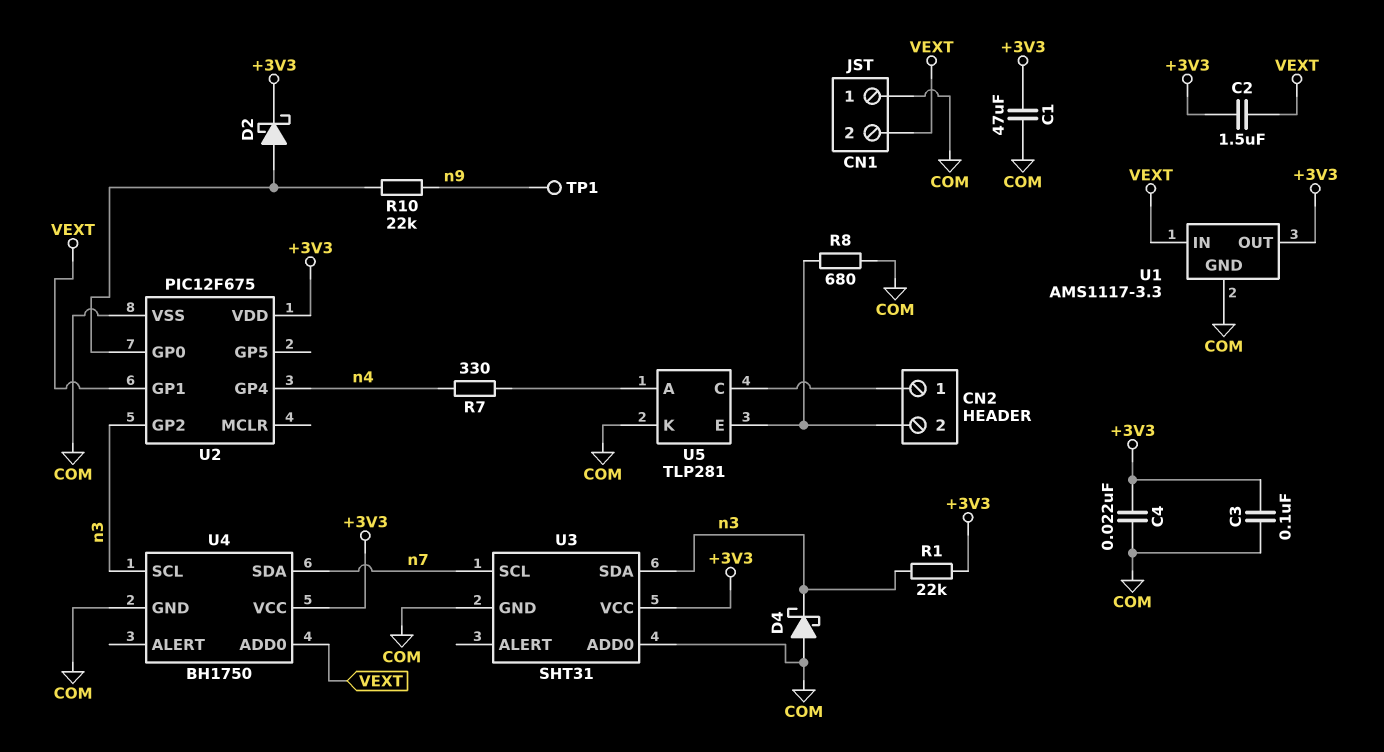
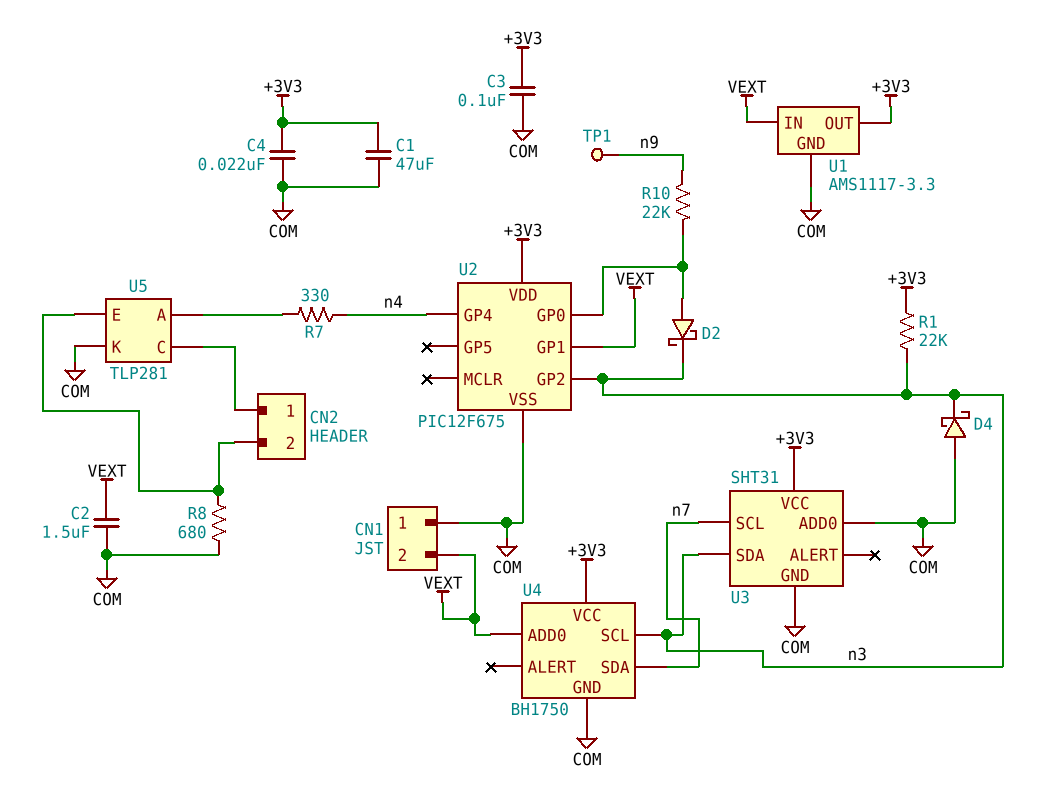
C2: 1.5uF (+3V3, VEXT) -> 1.5uF (COM, VEXT)
D2: schottky (A U2/GP0, K +3V3) -> schottky (A U2/GP0, K n3)

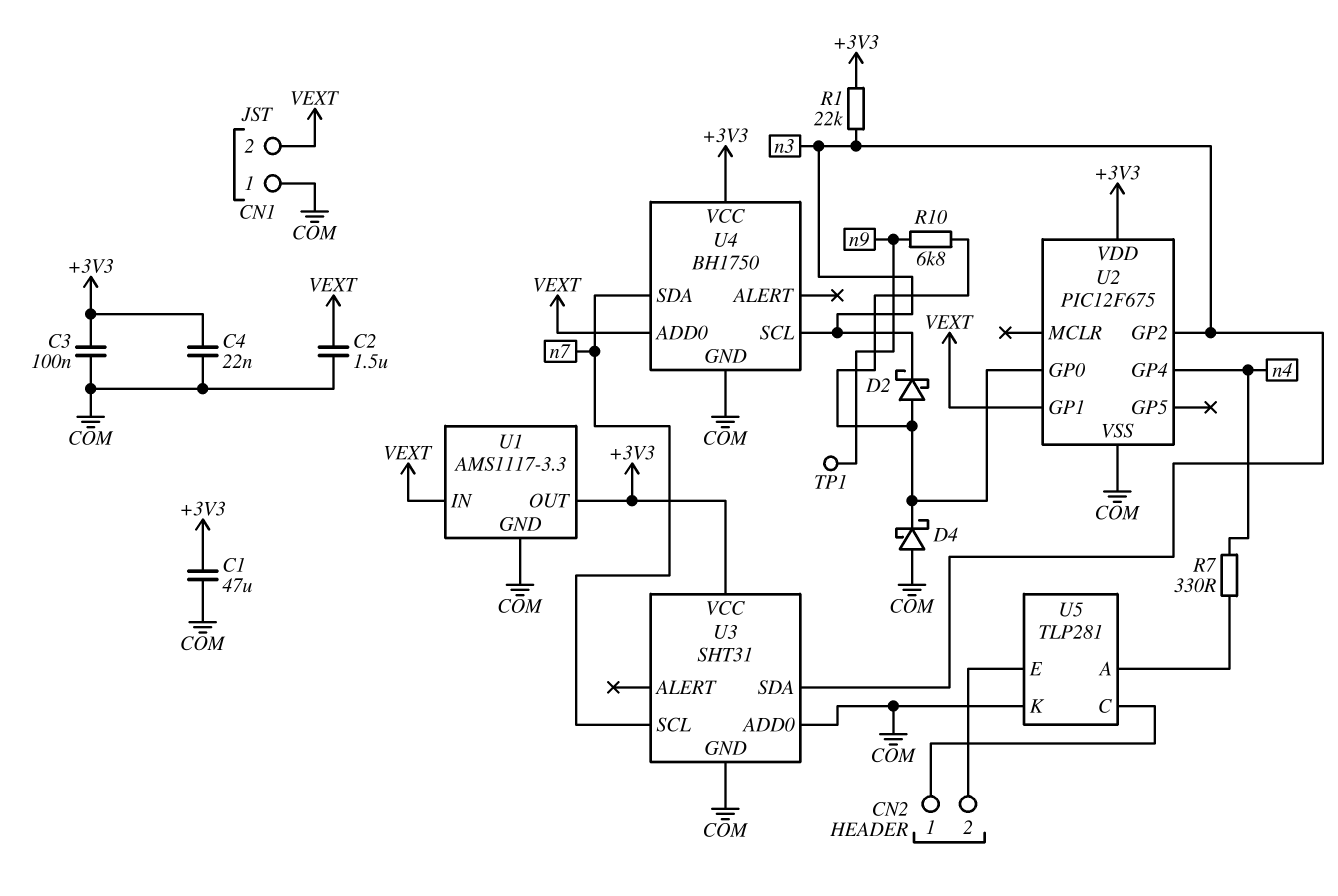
D4: schottky (A COM, K n3) -> schottky (A COM, K U2/GP0)
R8: 680 (CN2/2, COM) -> none
R10: 22k (U2/GP0, n9) -> 6.8k (U2/GP0, n9)

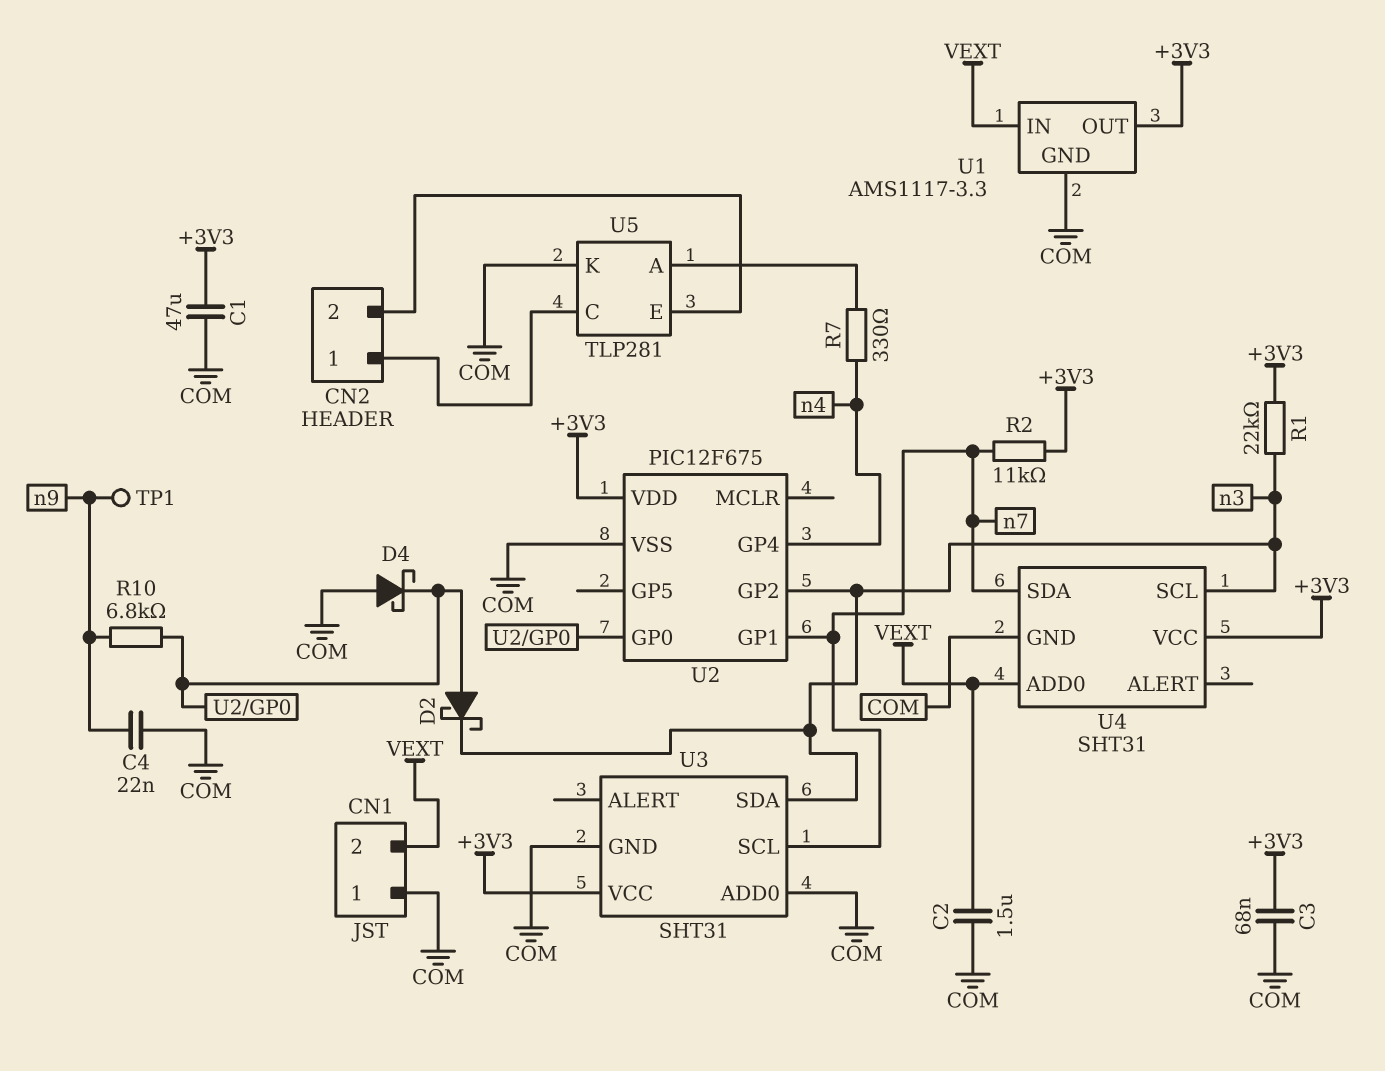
C3: 100nF (+3V3, COM) -> 68nF (+3V3, COM)
C4: 22nF (+3V3, COM) -> 22nF (COM, n9)
R2: none -> 11k (+3V3, n7)
U2 pin GP1: VEXT -> n7
U4: BH1750 -> SHT31

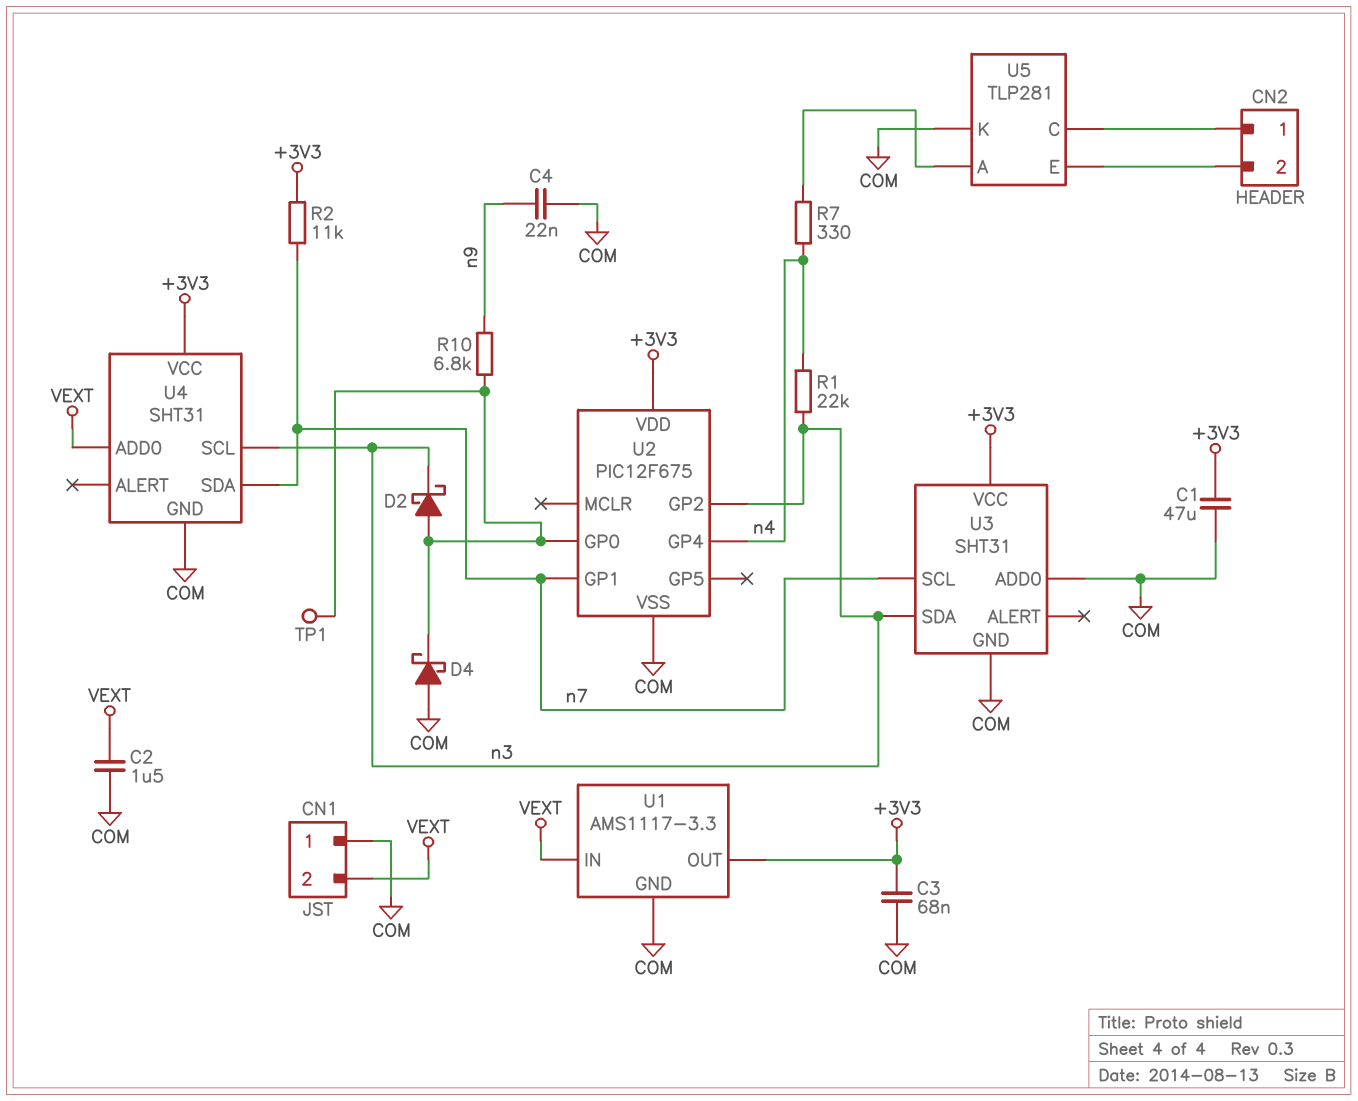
R1: 22k (+3V3, n3) -> 22k (n3, n4)
TP1: test point (n9) -> test point (U2/GP0)

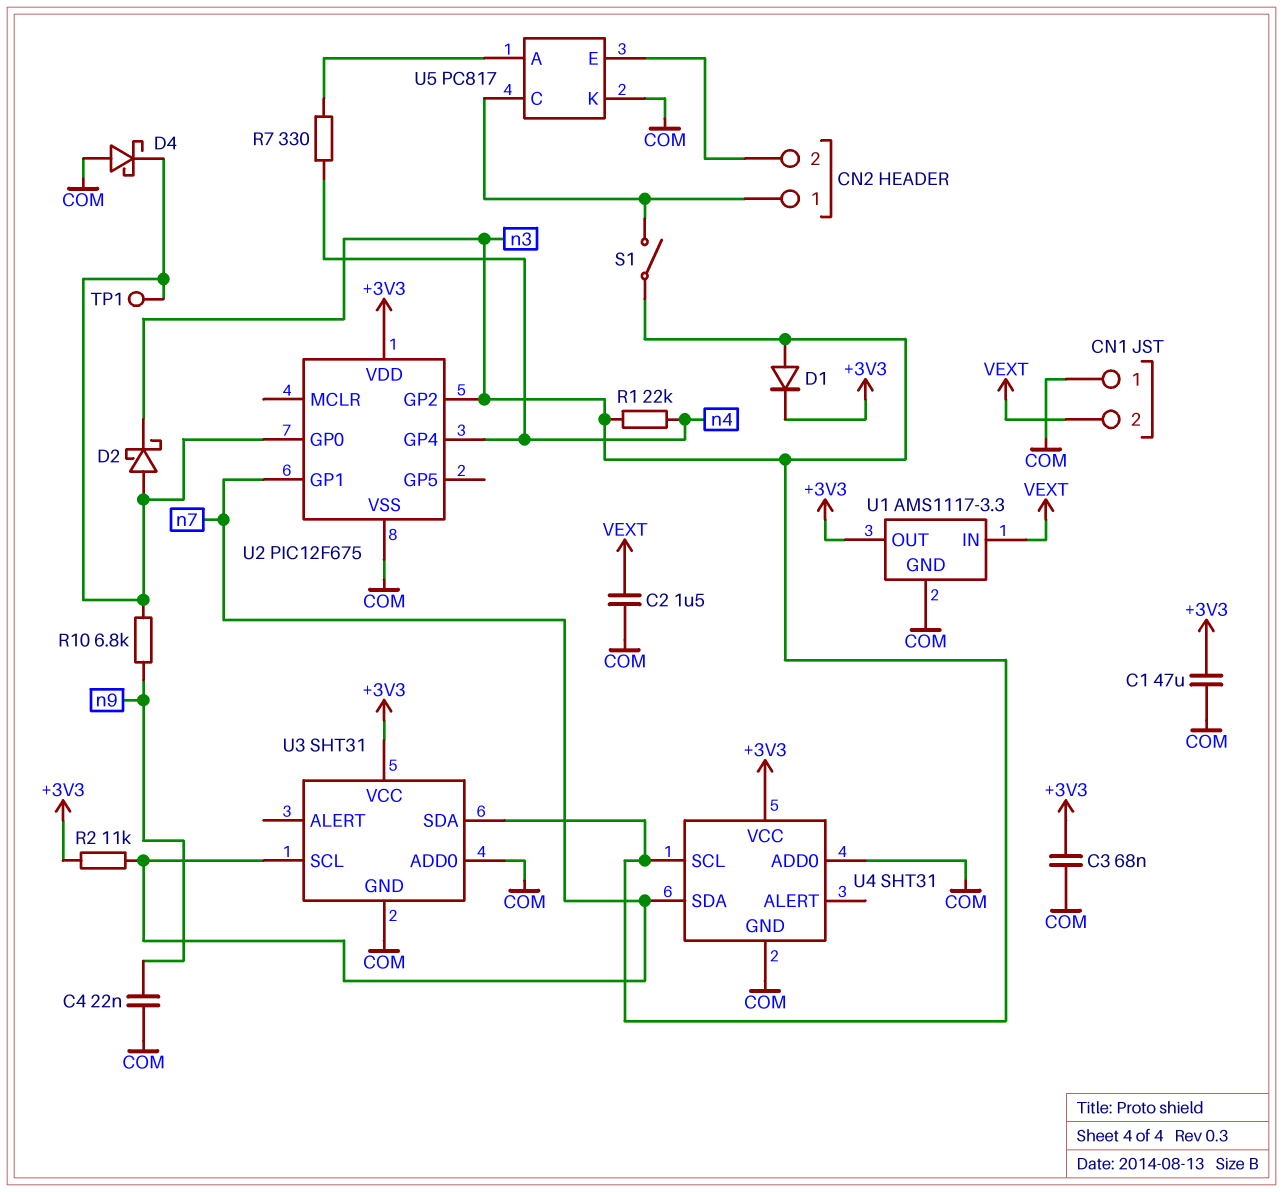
D1: none -> diode (A n3, K +3V3)
S1: none -> switch (CN2/1, n3)
U4 pin ADD0: VEXT -> COM
U5: TLP281 -> PC817

